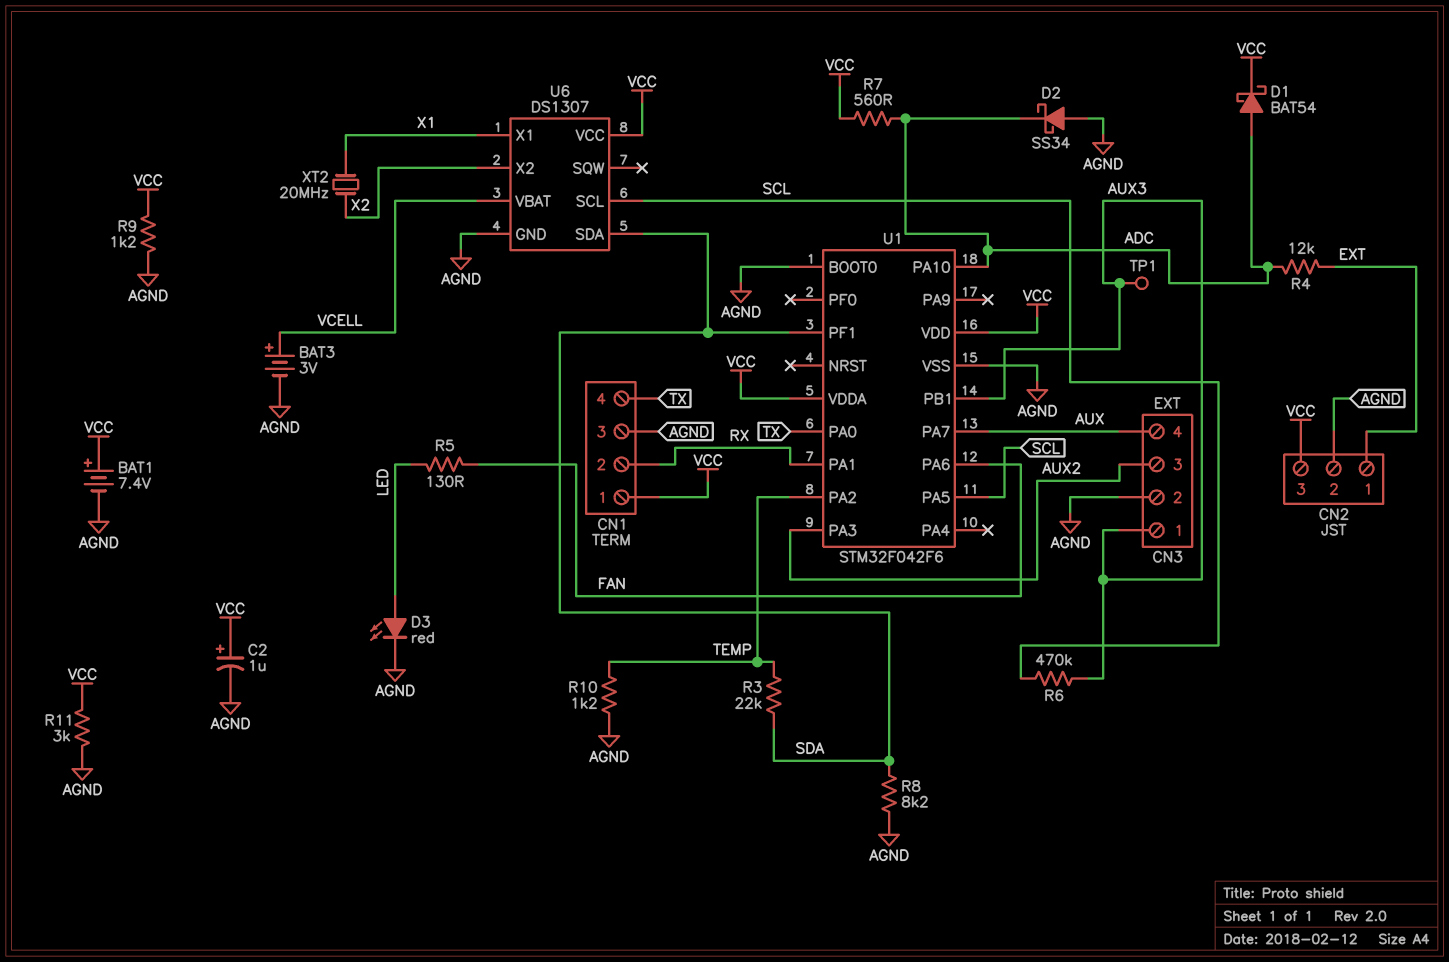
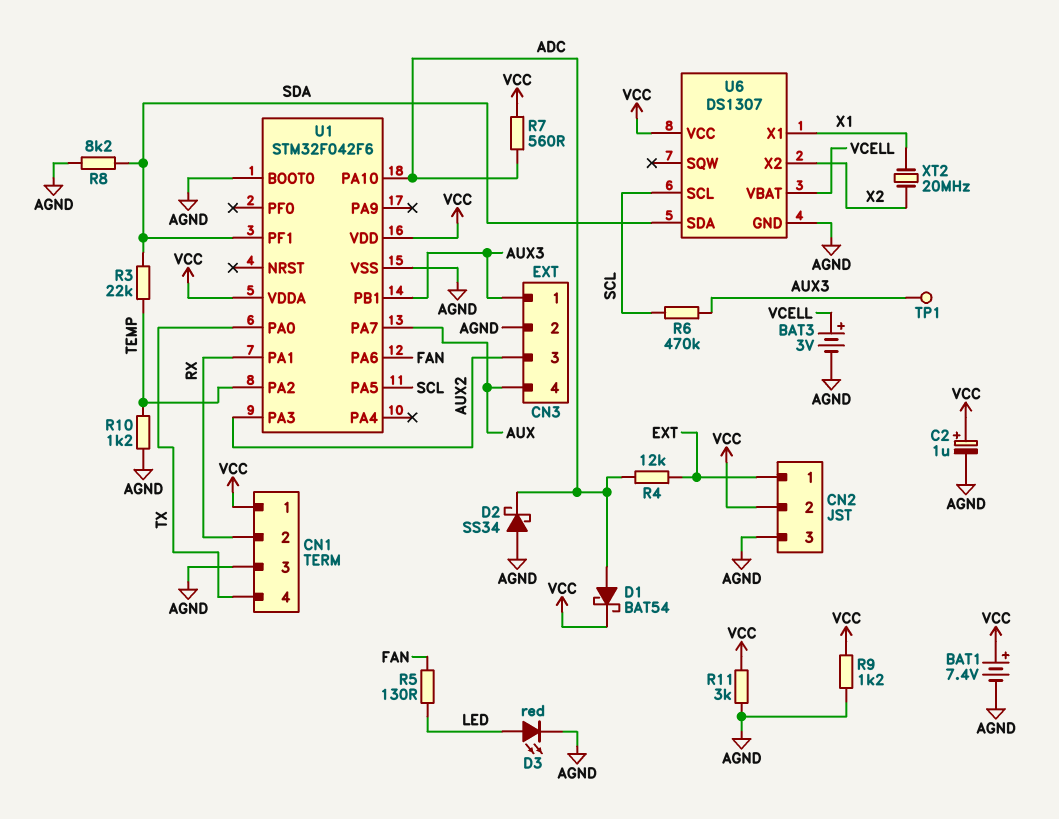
CN2 pin 2: AGND -> VCC
CN2 pin 3: VCC -> AGND

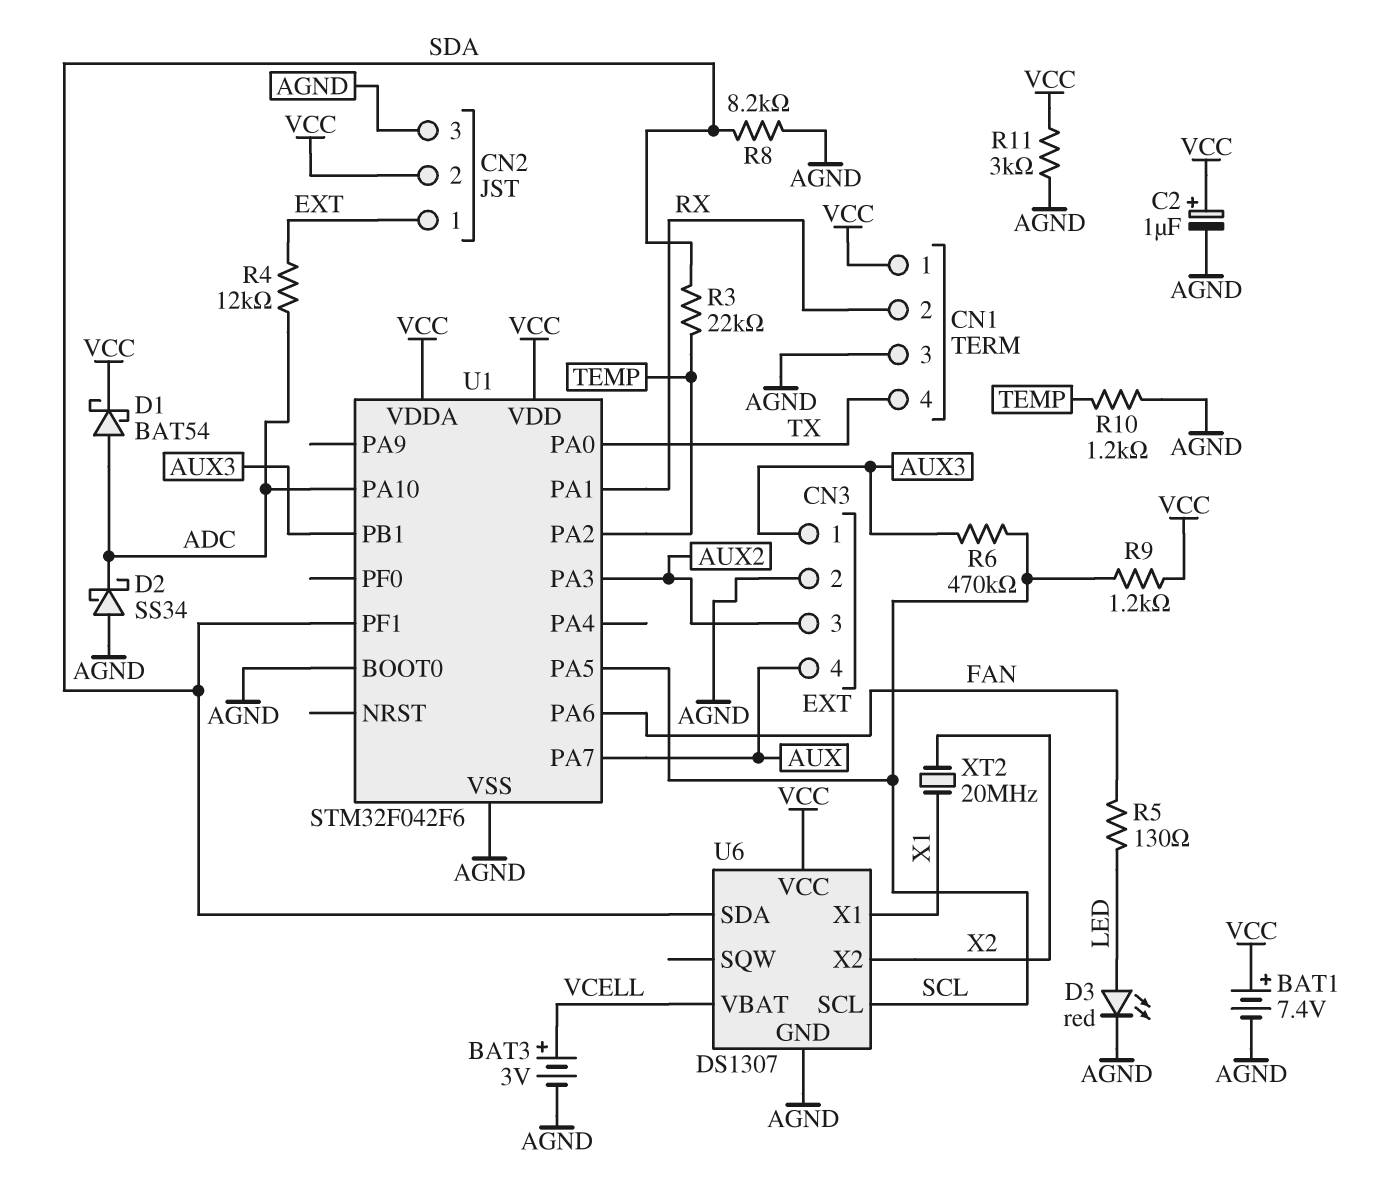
R7: 560 (ADC, VCC) -> none
R9: 1.2k (AGND, VCC) -> 1.2k (SCL, VCC)
TP1: test point (AUX3) -> none

